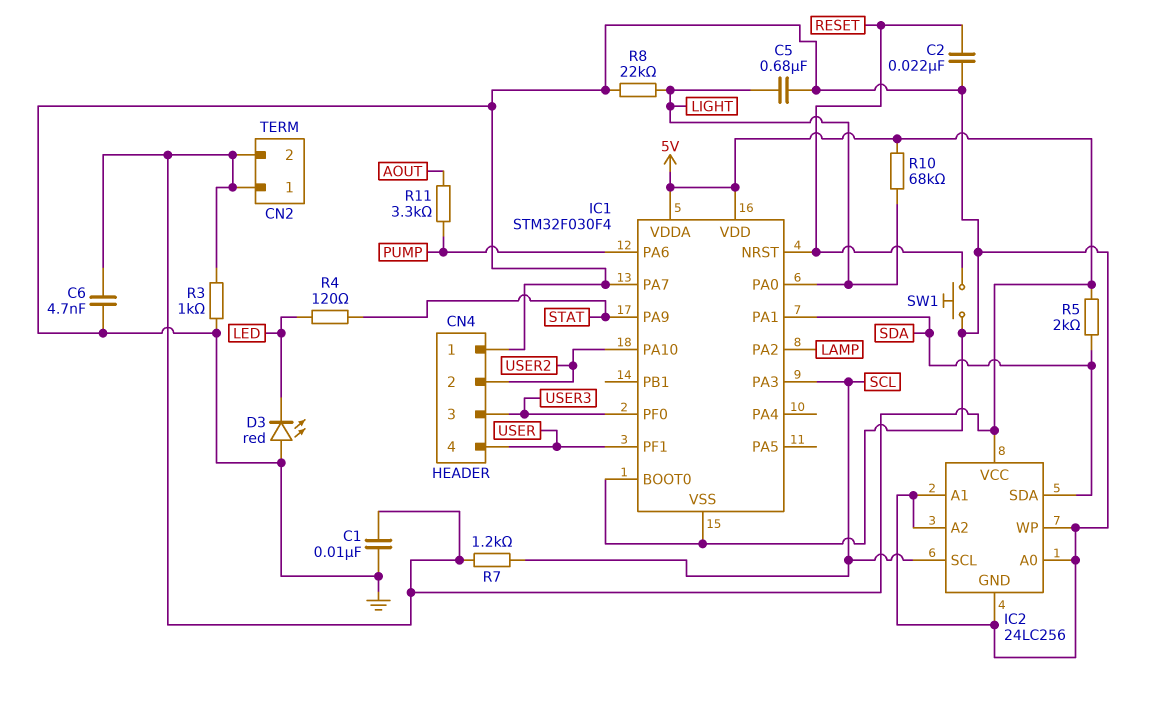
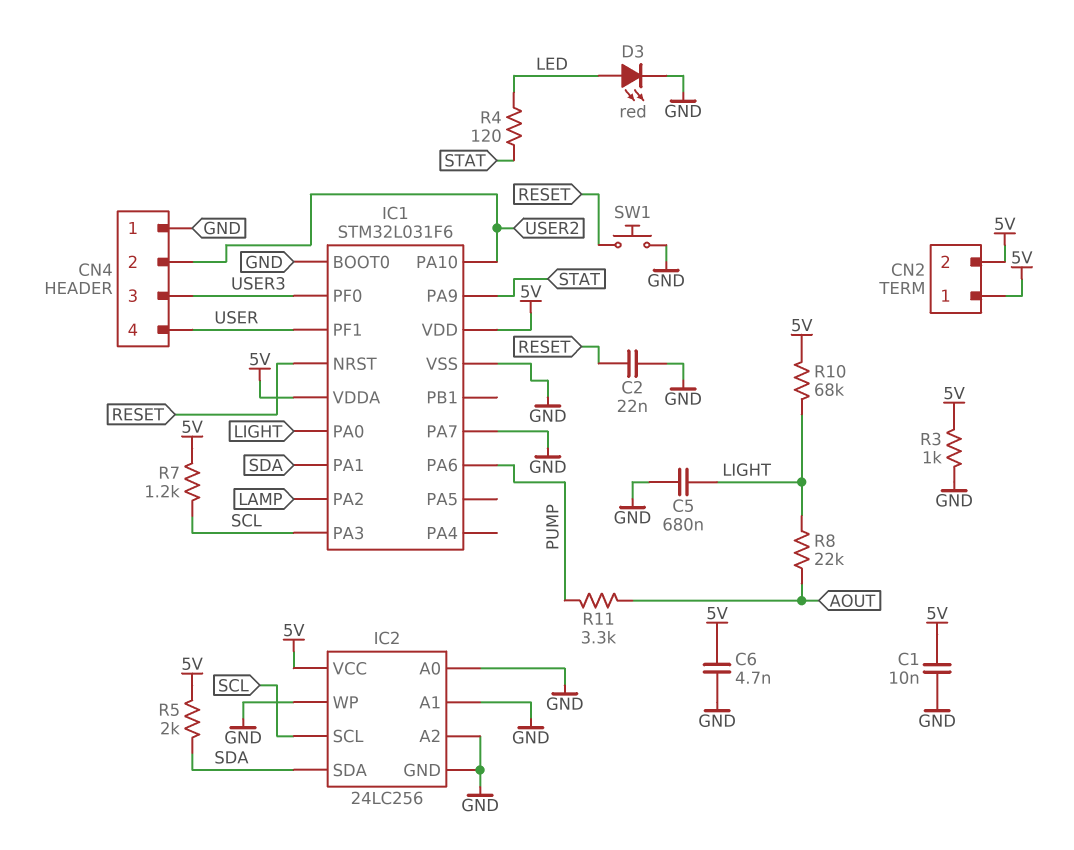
D3: LED red (A GND, K LED) -> LED red (A LED, K GND)
IC1: STM32F030F4 -> STM32L031F6
R8: 22k (GND, LIGHT) -> 22k (AOUT, LIGHT)

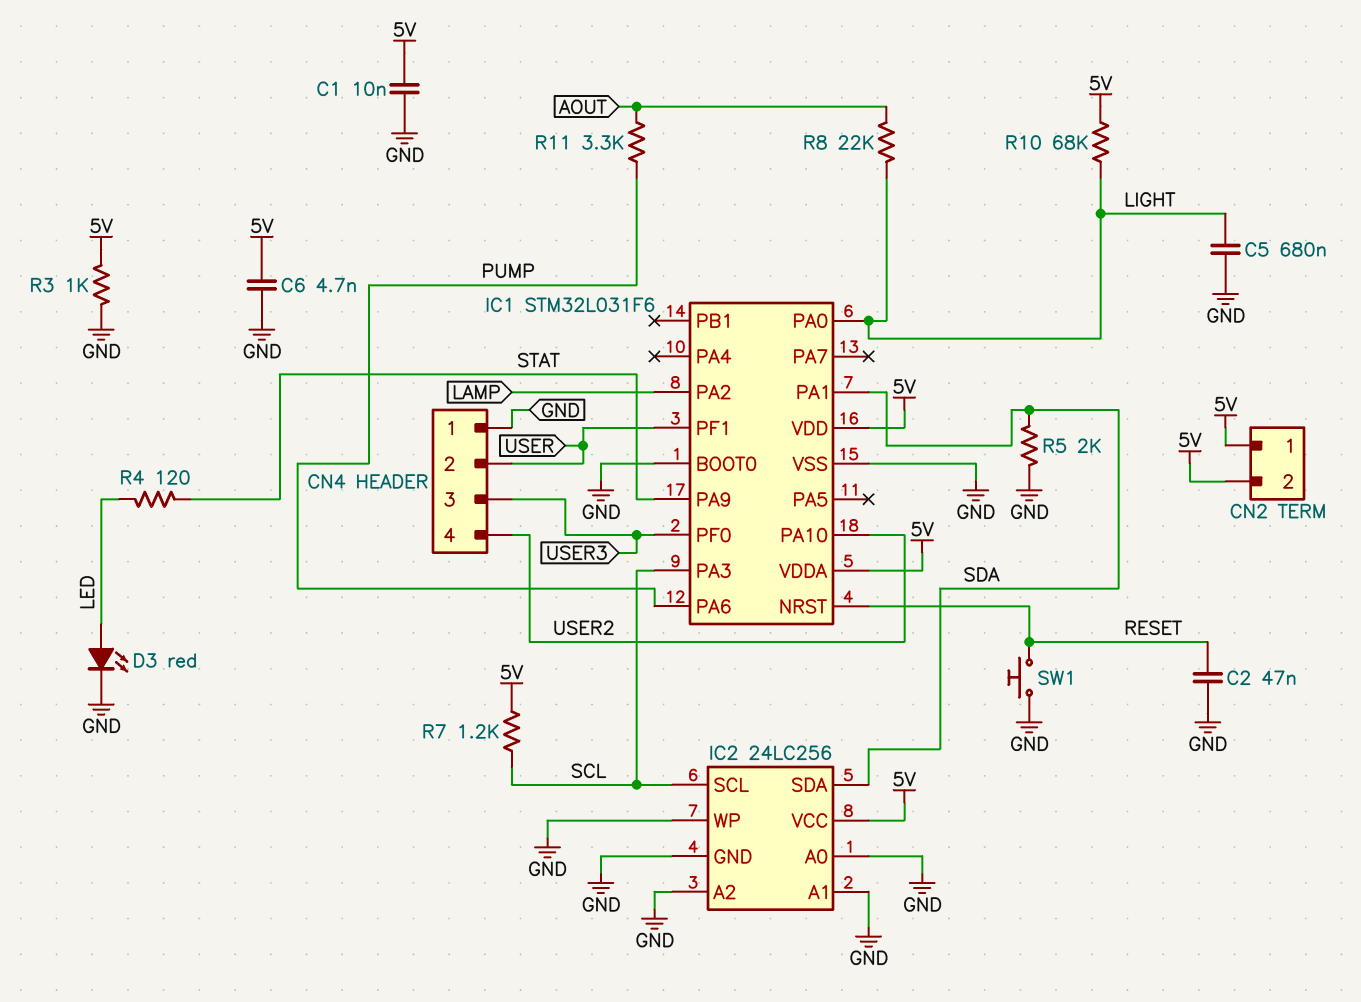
C2: 22nF (GND, RESET) -> 47nF (GND, RESET)
CN4 pin 2: USER2 -> USER
CN4 pin 4: USER -> USER2
IC1 pin PA7: GND -> none
R5: 2k (5V, SDA) -> 2k (GND, SDA)

